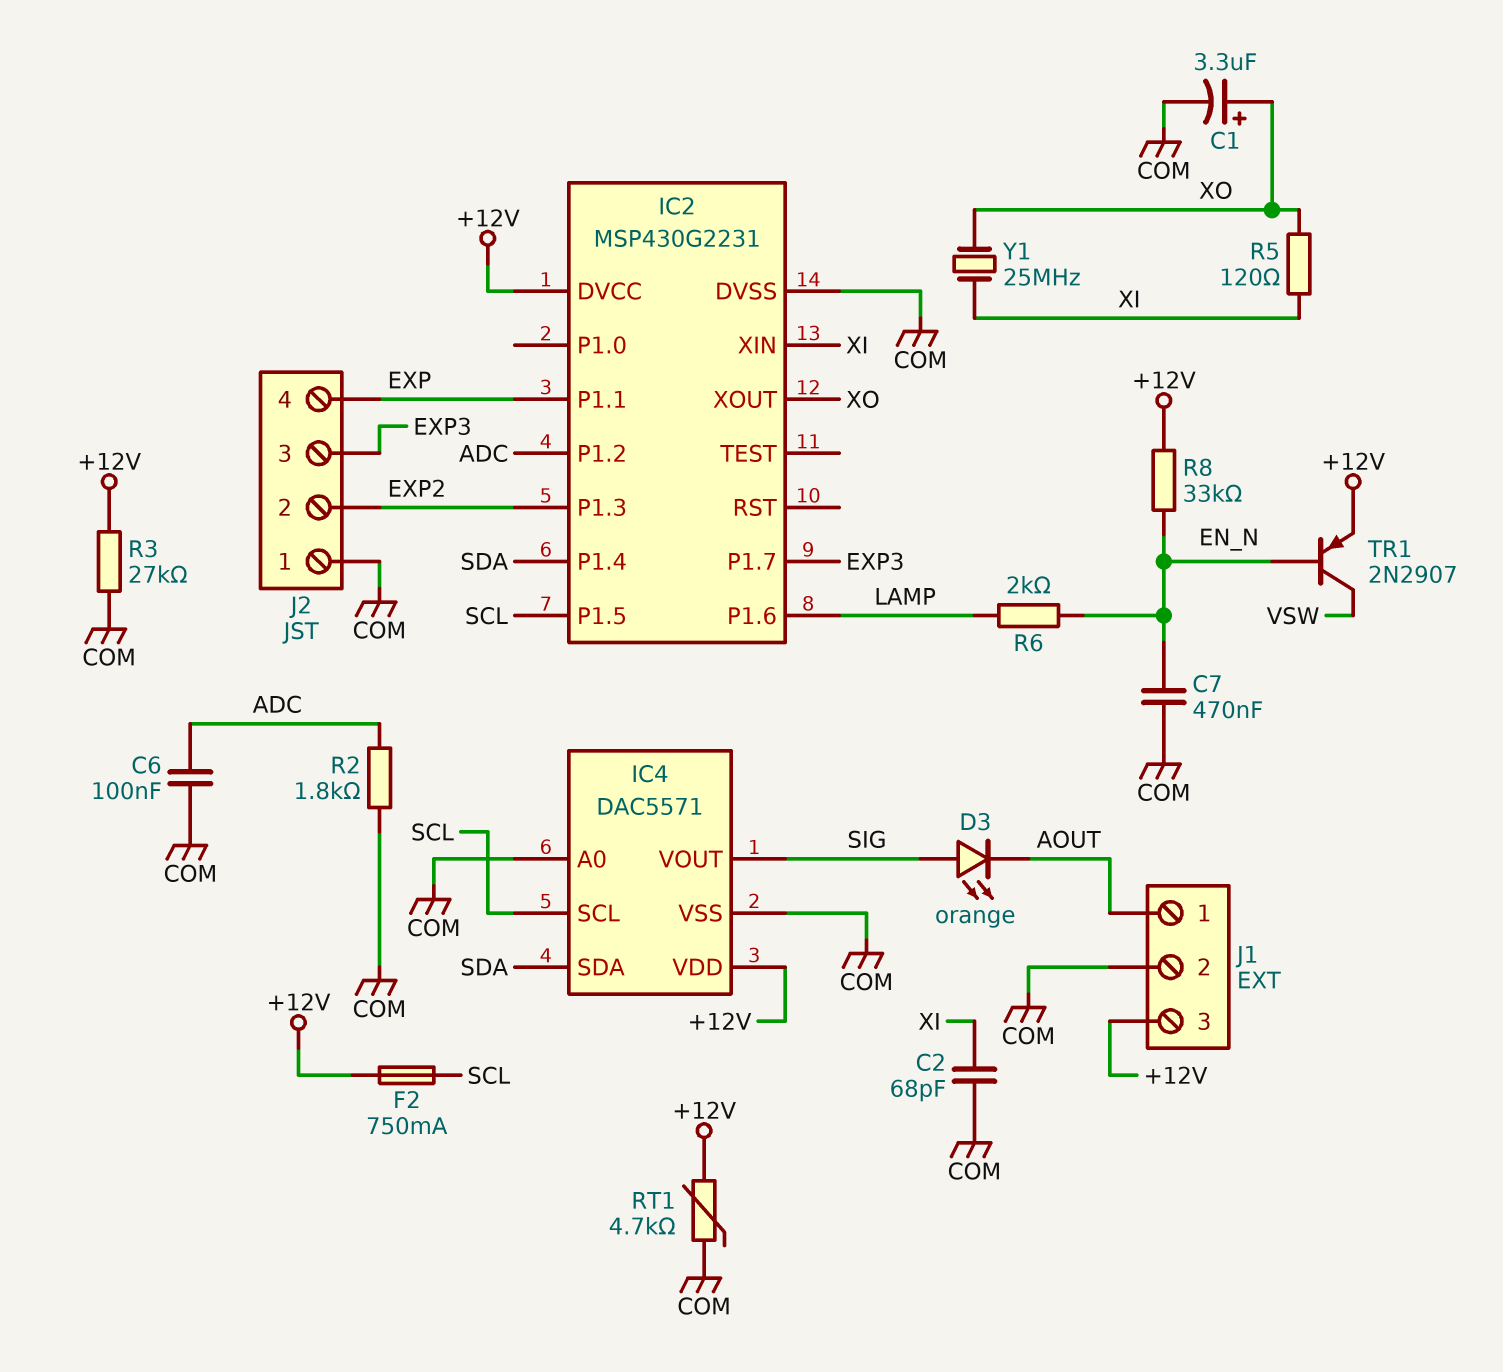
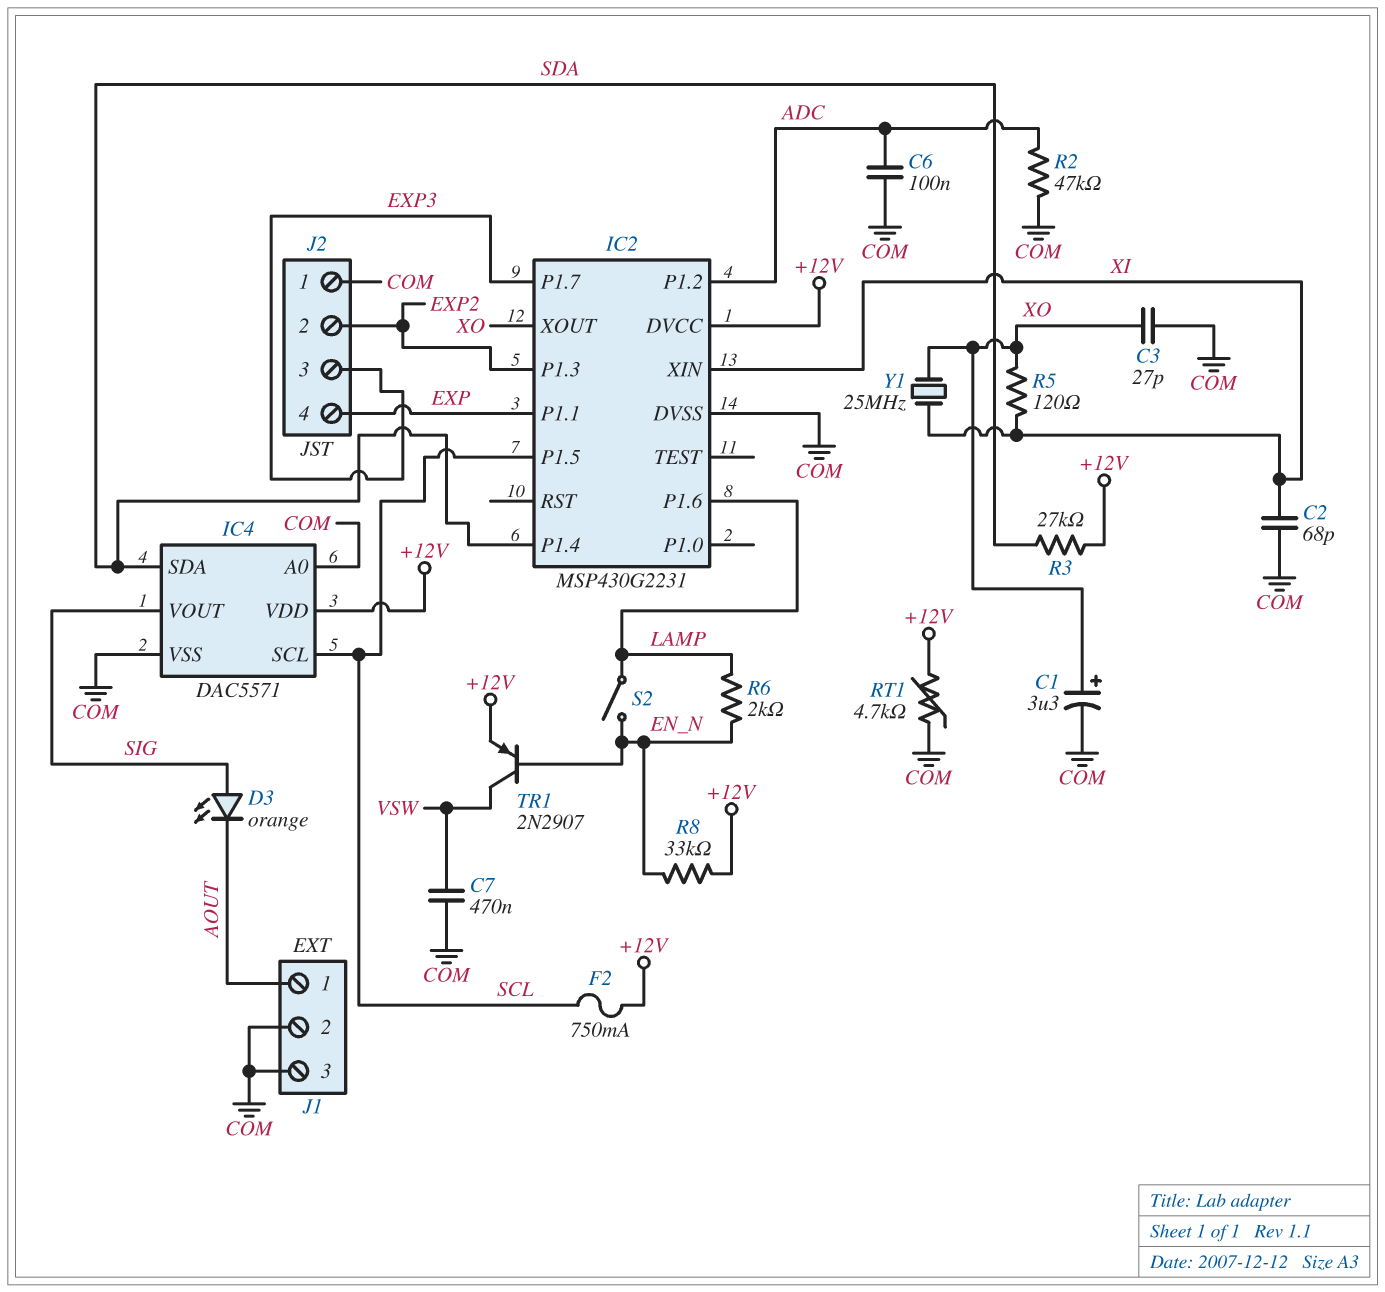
C3: none -> 27pF (COM, XO)
C7: 470nF (COM, EN_N) -> 470nF (COM, VSW)
J1 pin 3: +12V -> COM
R2: 1.8k (ADC, COM) -> 47k (ADC, COM)
R3: 27k (+12V, COM) -> 27k (+12V, SDA)
S2: none -> switch (EN_N, LAMP)

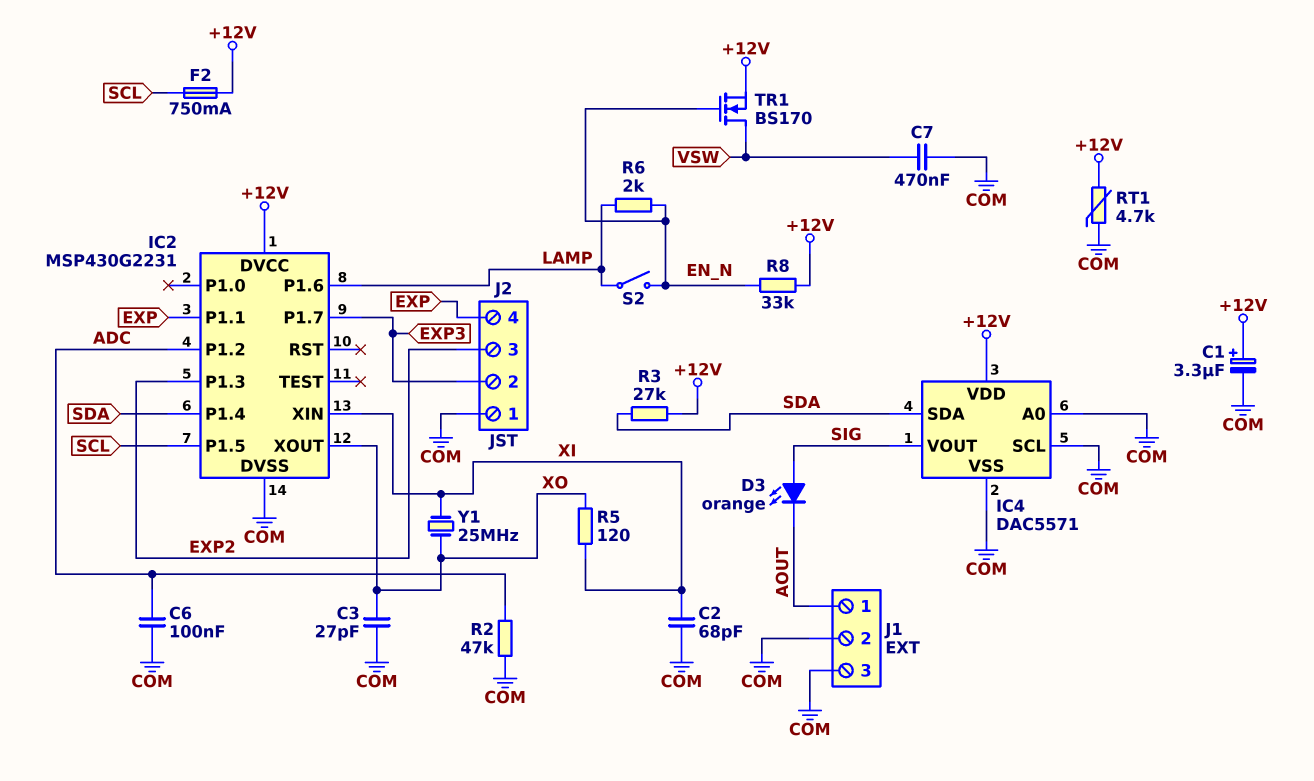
C1: 3.3uF (plus XO, minus COM) -> 3.3uF (plus +12V, minus COM)
IC4 pin SCL: SCL -> COM
J2 pin 2: EXP2 -> EXP3
J2 pin 3: EXP3 -> EXP2
TR1: PNP 2N2907 (B EN_N, C VSW, E +12V) -> NMOS BS170 (G EN_N, D VSW, S +12V)

